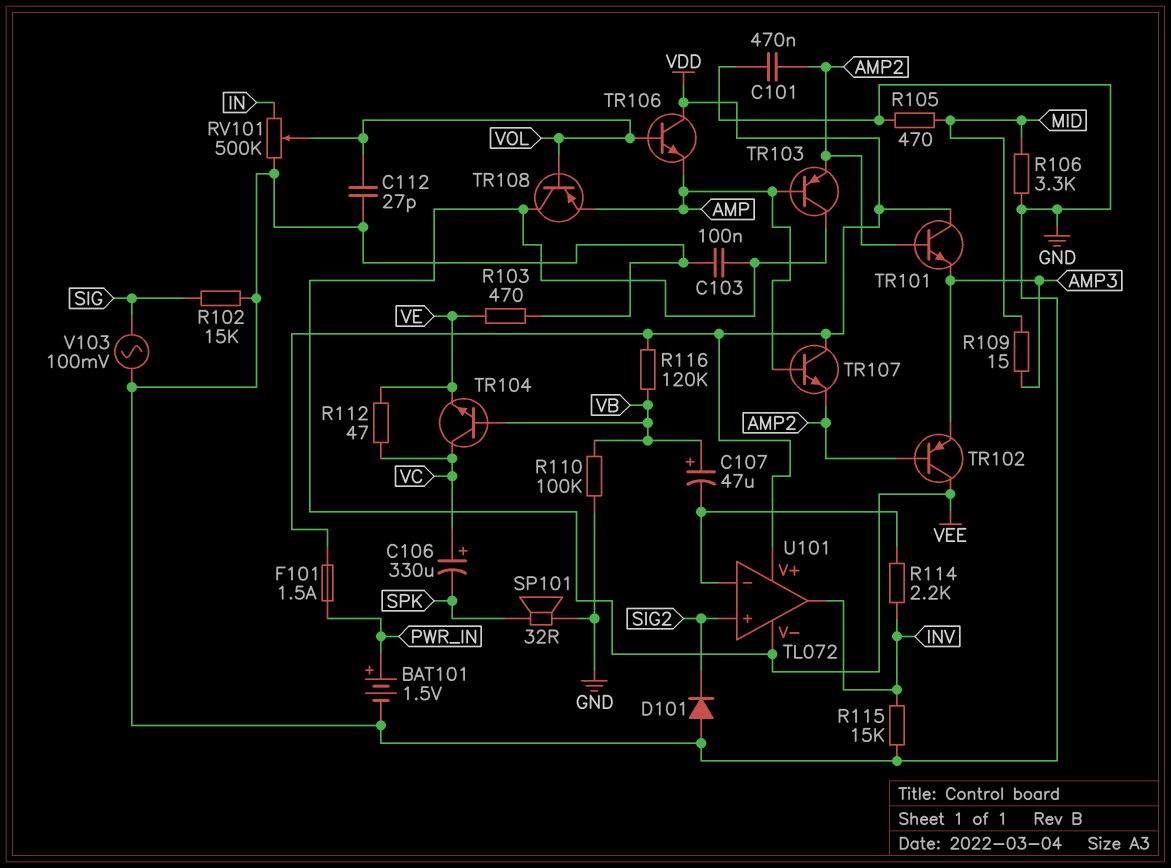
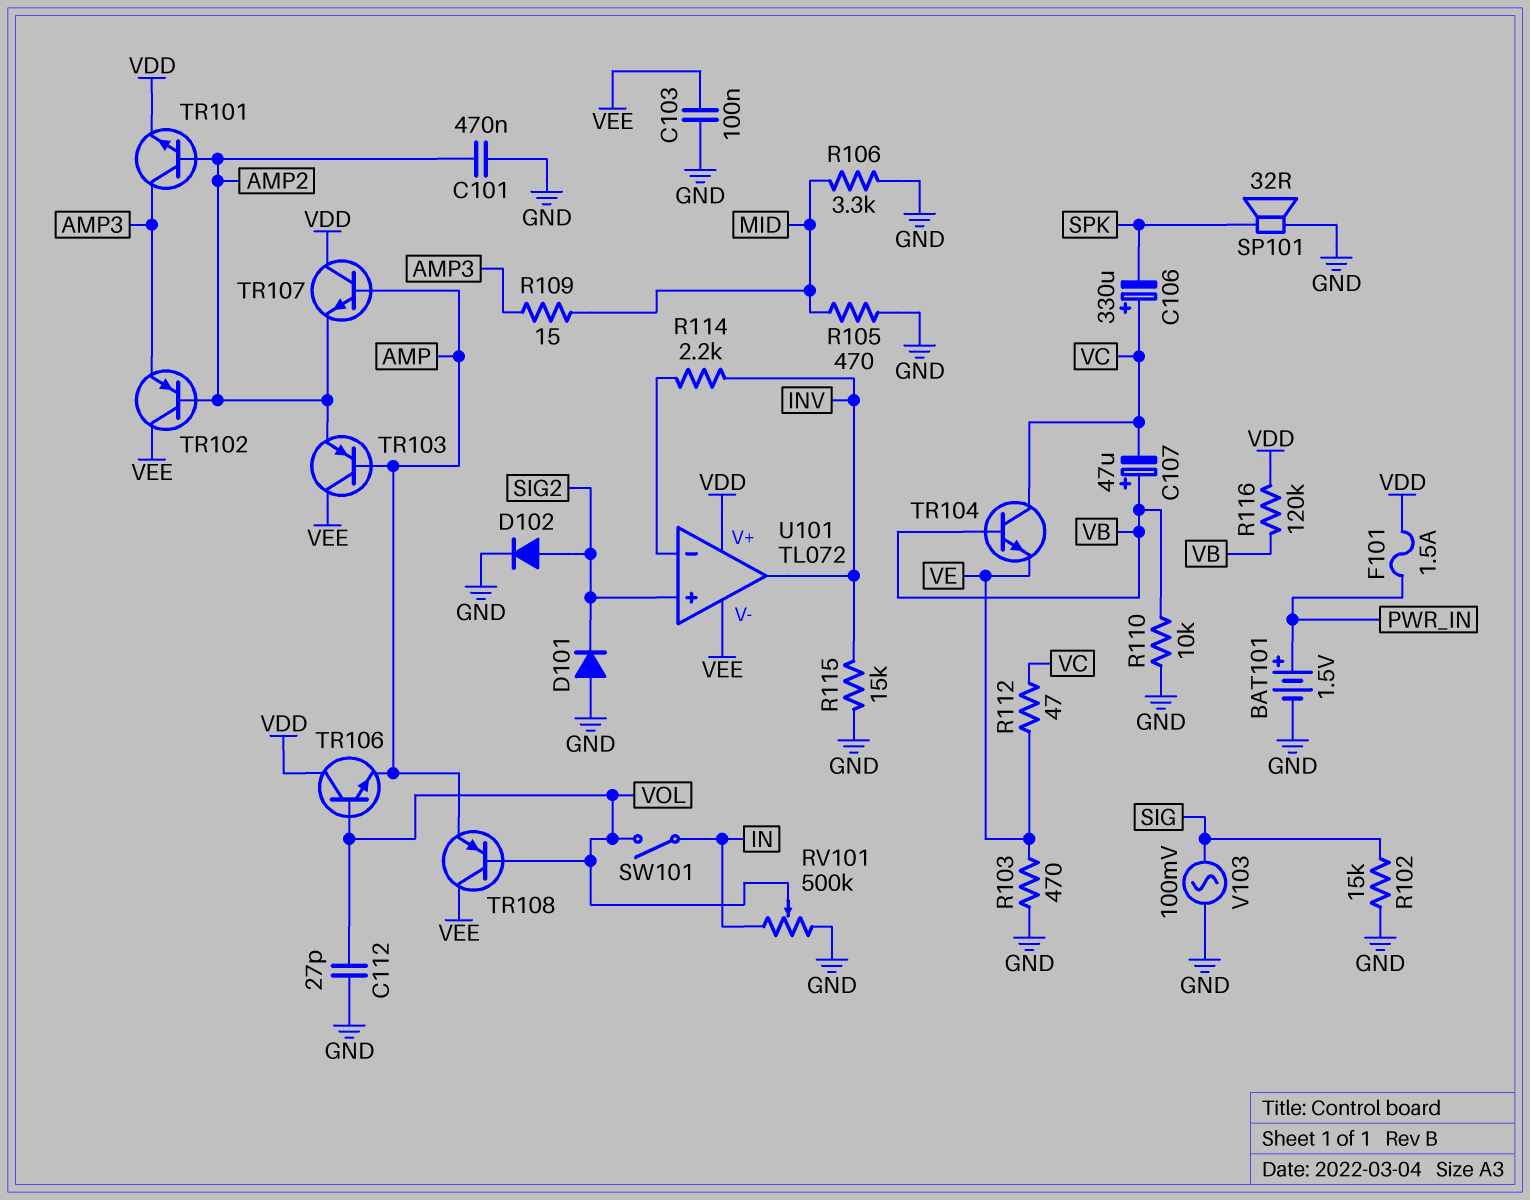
C107: 47uF (plus VB, minus U101/in-) -> 47uF (plus VB, minus VC)
D102: none -> diode (A SIG2, K GND)
R110: 100k (GND, VB) -> 10k (GND, VB)
SW101: none -> switch (IN, VOL)
TR101: NPN (B AMP2, C VDD, E AMP3) -> NPN (B AMP2, C AMP3, E VDD)

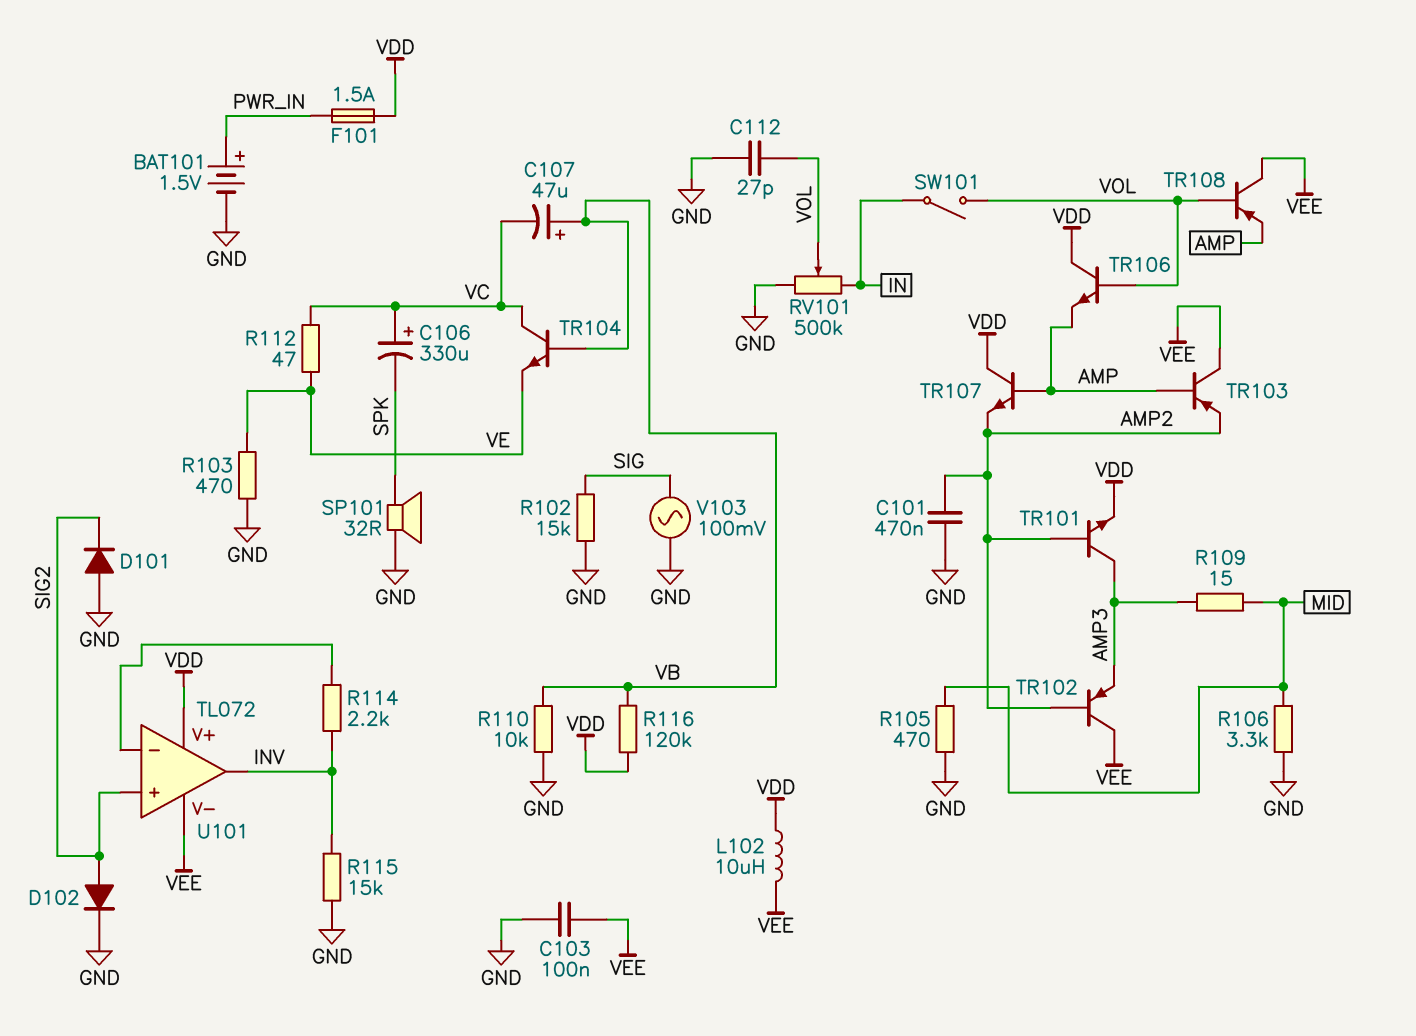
L102: none -> 10uH (VDD, VEE)

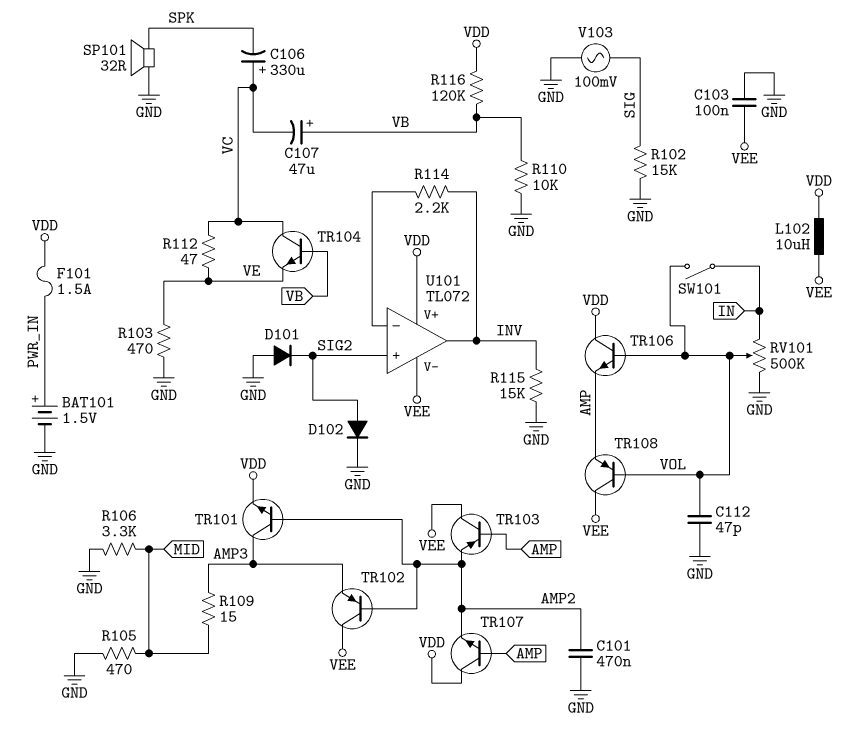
C112: 27pF (GND, VOL) -> 47pF (GND, VOL)

